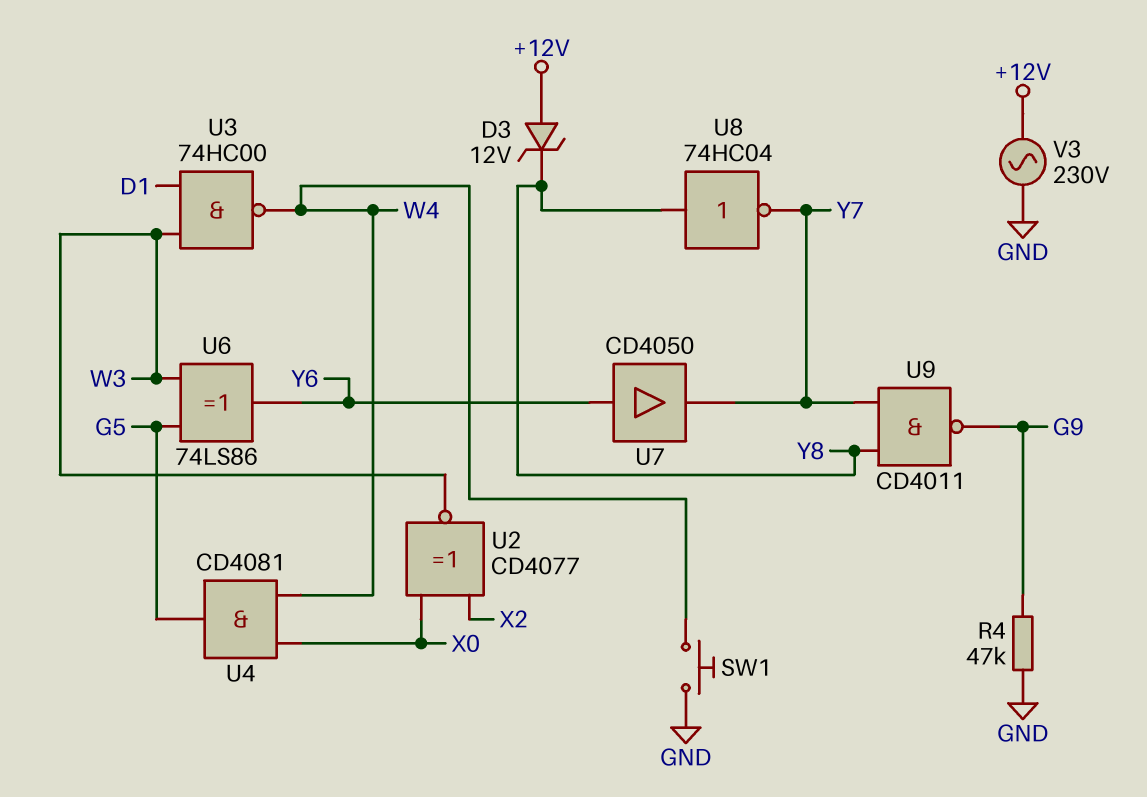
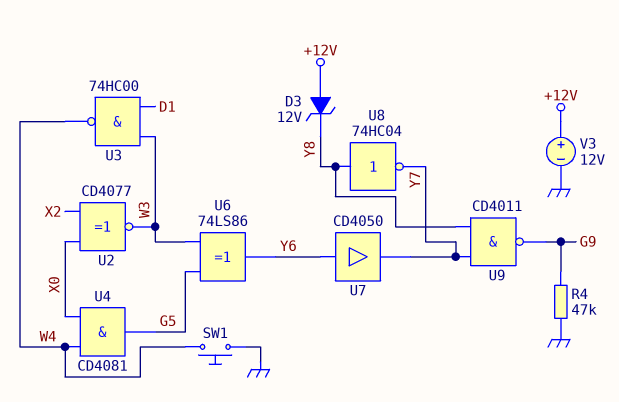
V3: AC 230V (+12V, GND) -> 12V (plus +12V, minus GND)

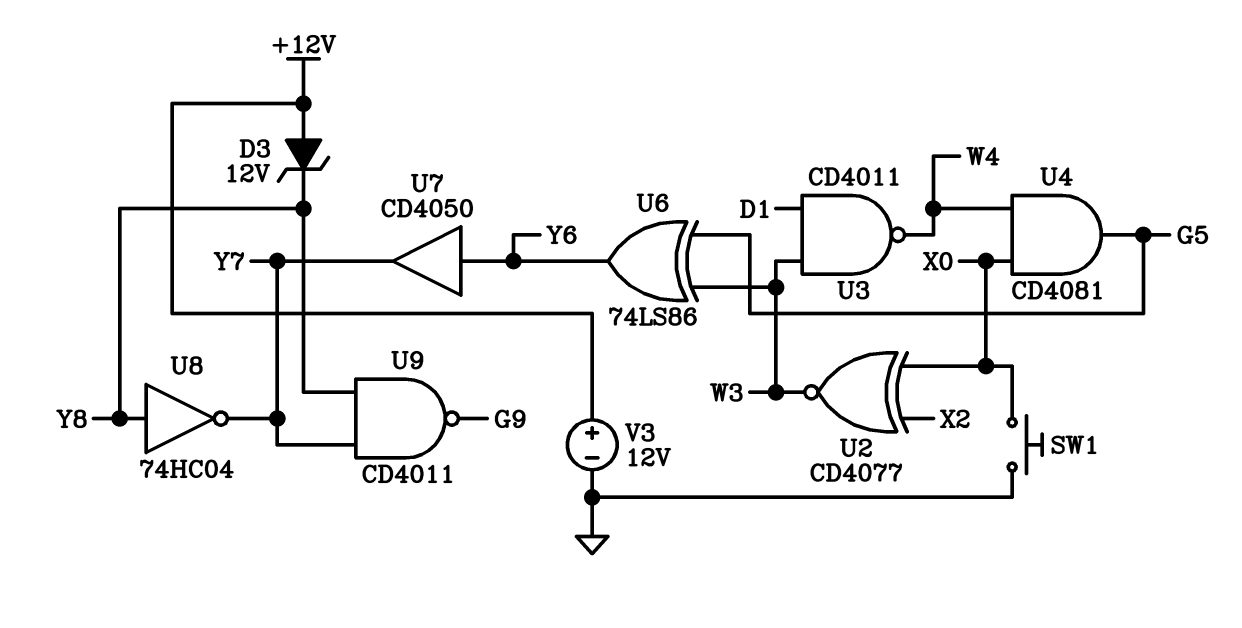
R4: 47k (G9, GND) -> none
SW1: button (GND, W4) -> button (GND, X0)
U3: NAND 74HC00 (in D1, in W3, out W4) -> NAND CD4011 (in D1, in W3, out W4)

